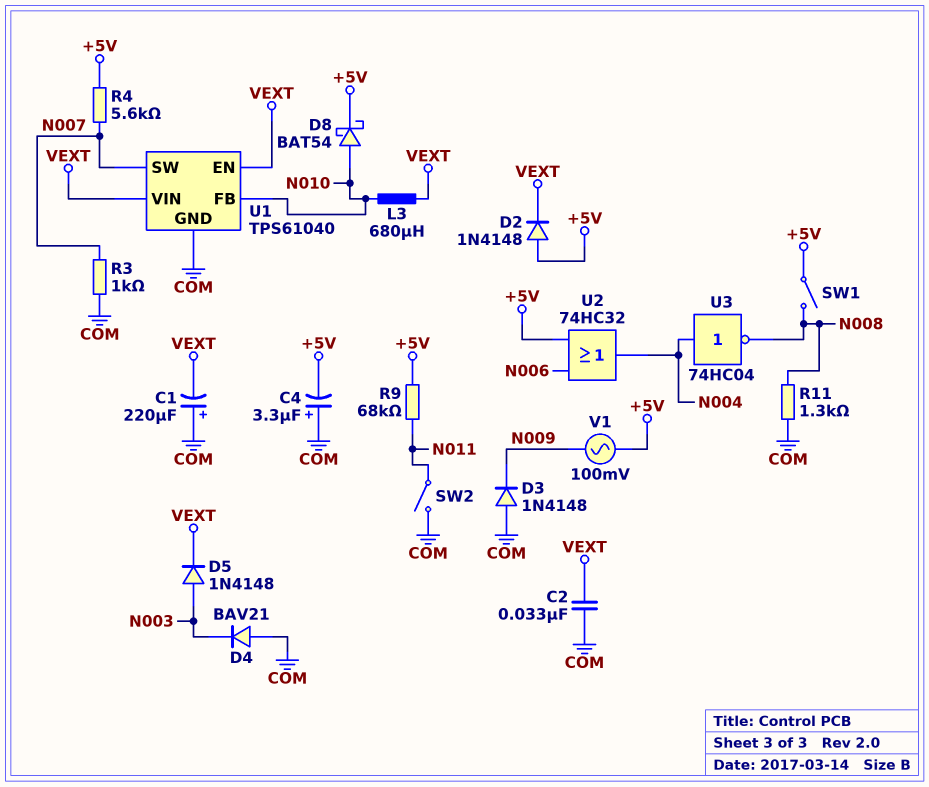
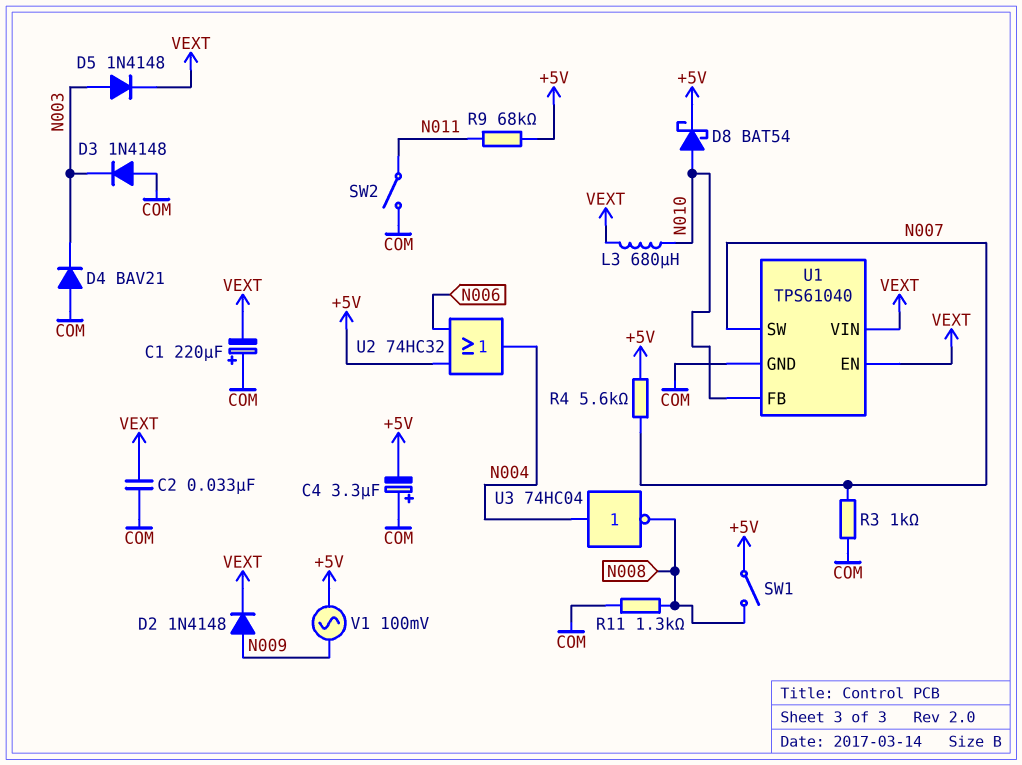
D2: diode 1N4148 (A +5V, K VEXT) -> diode 1N4148 (A N009, K VEXT)
D3: diode 1N4148 (A COM, K N009) -> diode 1N4148 (A COM, K N003)

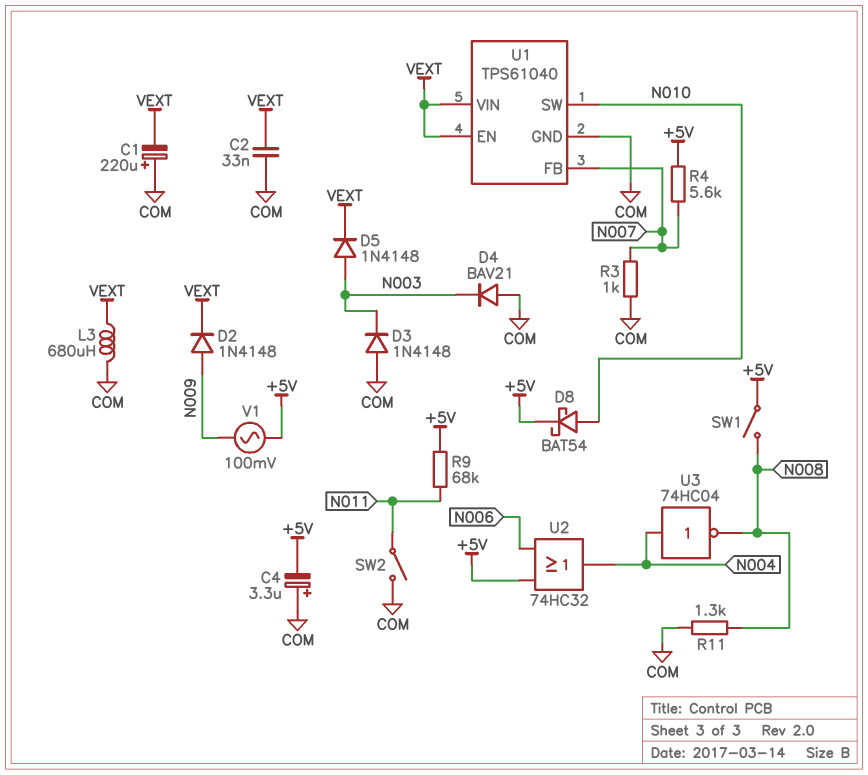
L3: 680uH (N010, VEXT) -> 680uH (COM, VEXT)
U1 pin FB: N010 -> N007
U1 pin SW: N007 -> N010

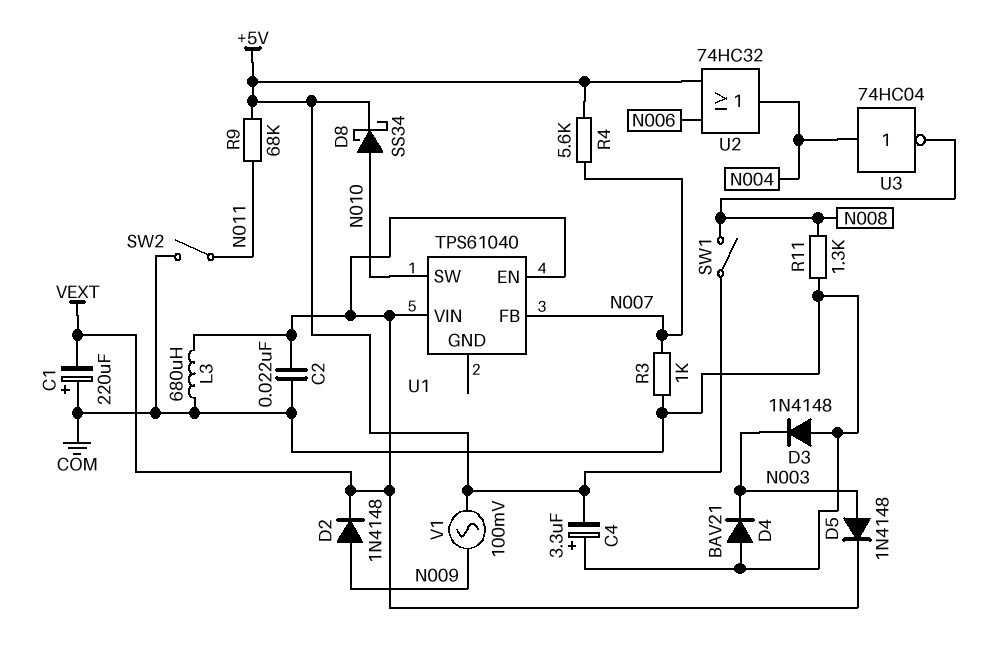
C2: 33nF (COM, VEXT) -> 22nF (COM, VEXT)
D8: schottky BAT54 (A N010, K +5V) -> schottky SS34 (A N010, K +5V)
U1 pin GND: COM -> none

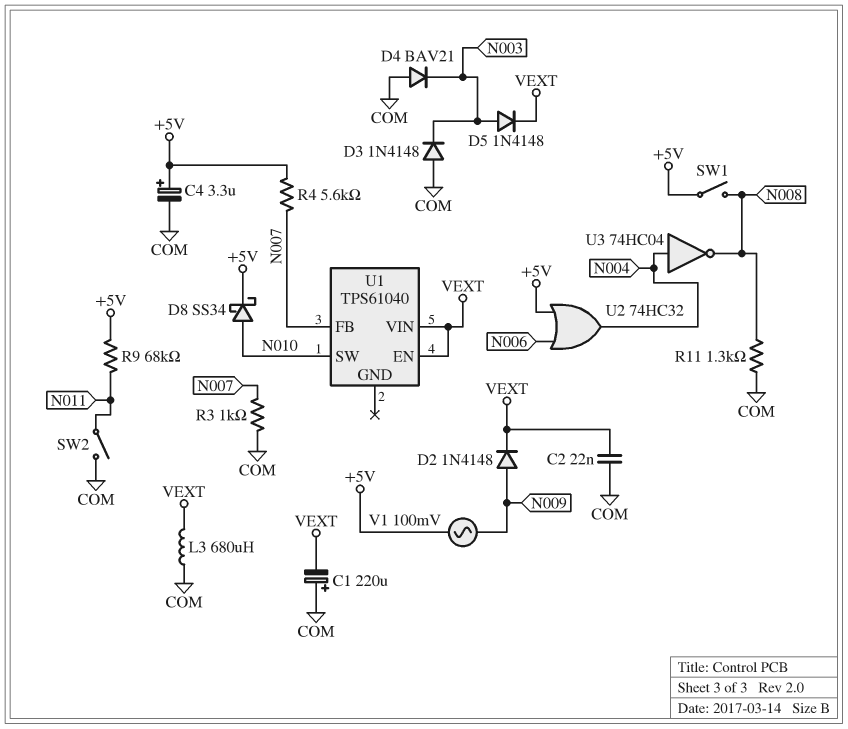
C4: 3.3uF (plus COM, minus +5V) -> 3.3uF (plus +5V, minus COM)

